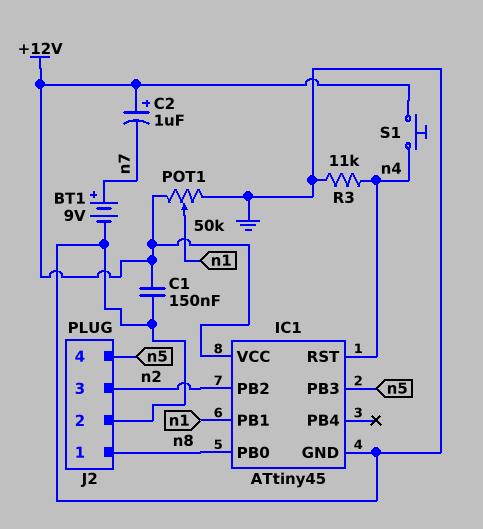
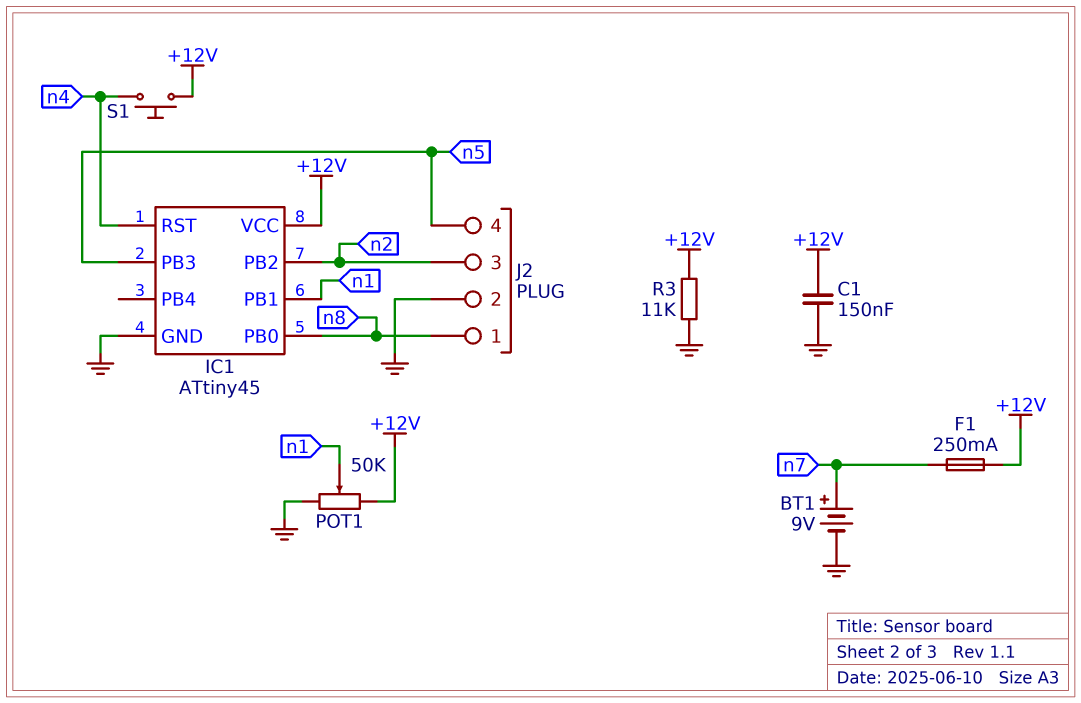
C2: 1uF (plus +12V, minus n7) -> none
F1: none -> 250mA (+12V, n7)
R3: 11k (GND, n4) -> 11k (+12V, GND)

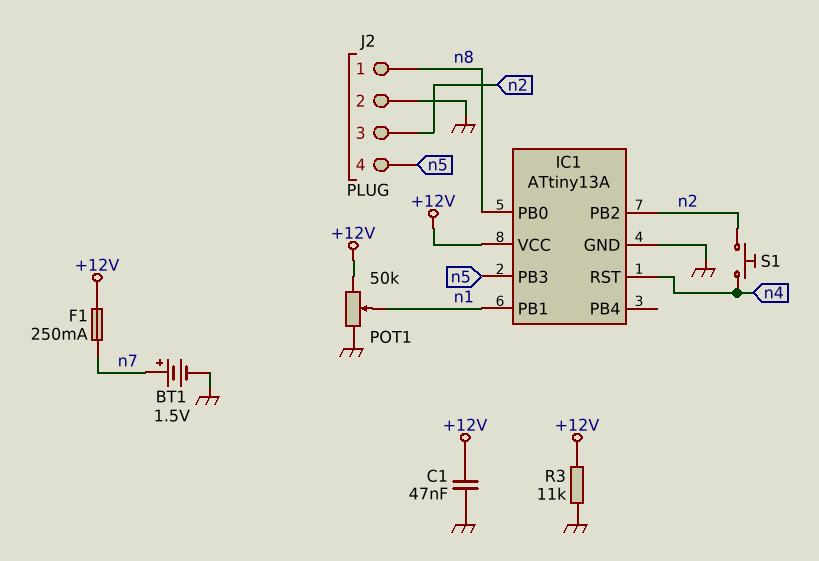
BT1: 9V (plus n7, minus GND) -> 1.5V (plus n7, minus GND)
C1: 150nF (+12V, GND) -> 47nF (+12V, GND)
IC1: ATtiny45 -> ATtiny13A
S1: button (+12V, n4) -> button (n2, n4)

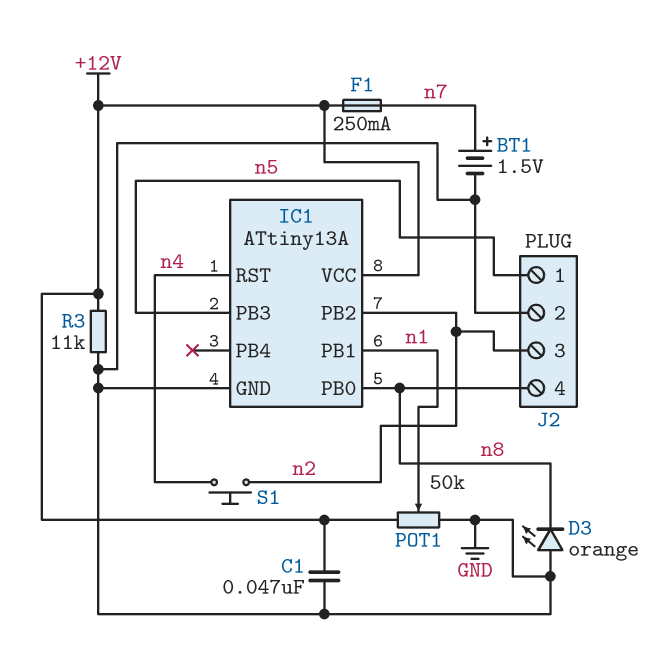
D3: none -> LED orange (A GND, K n8)
J2 pin 1: n8 -> n5
J2 pin 4: n5 -> n8

